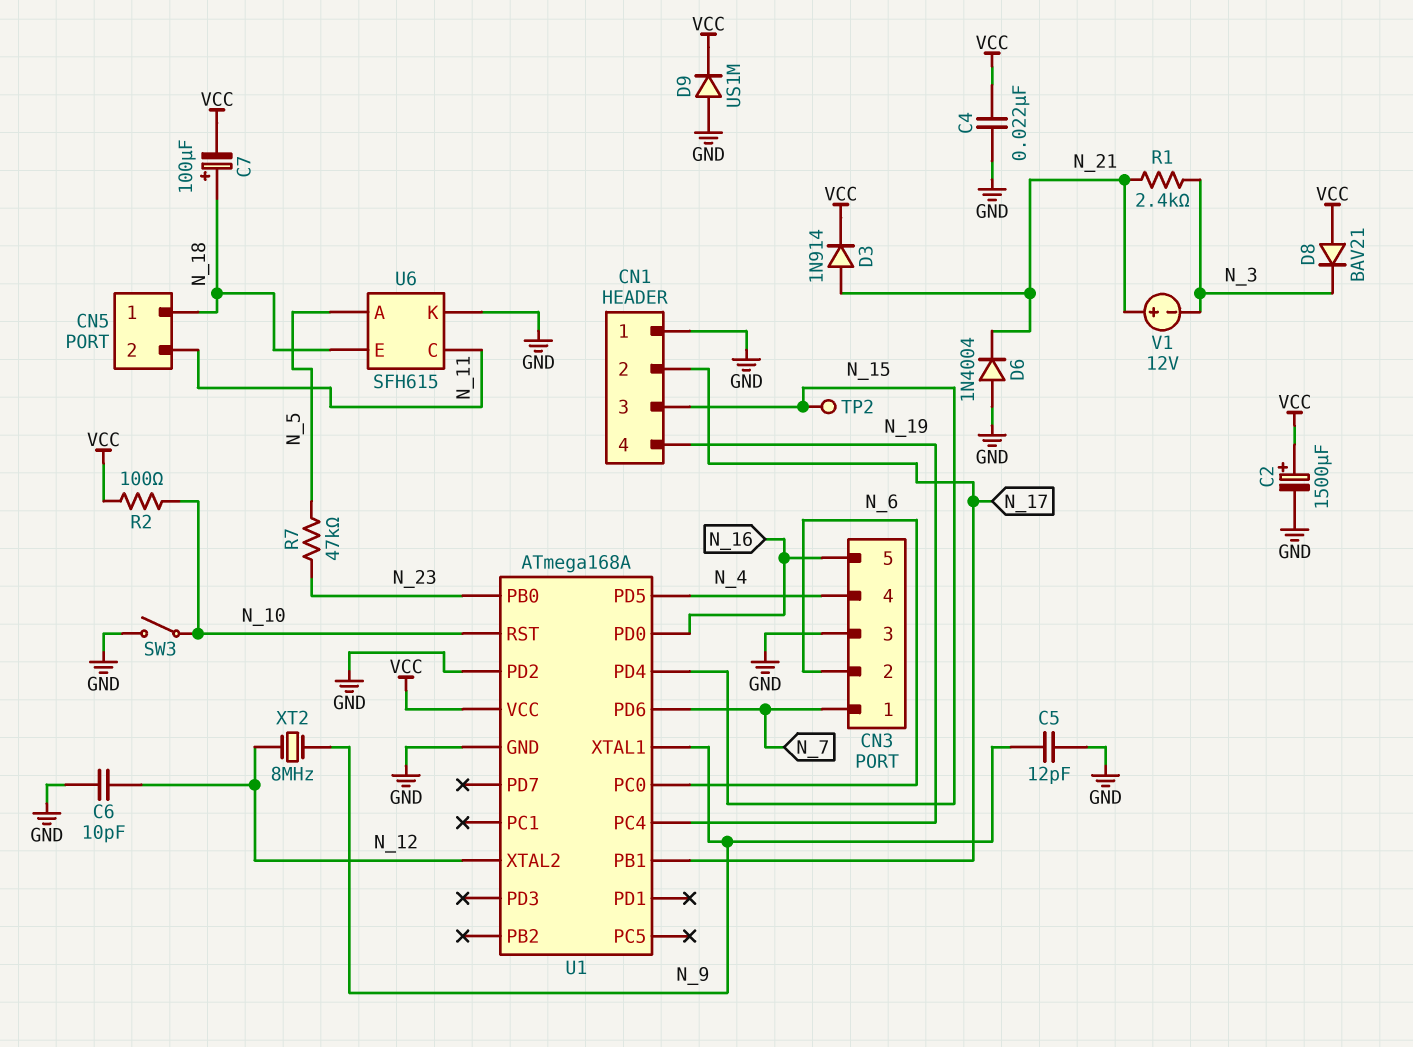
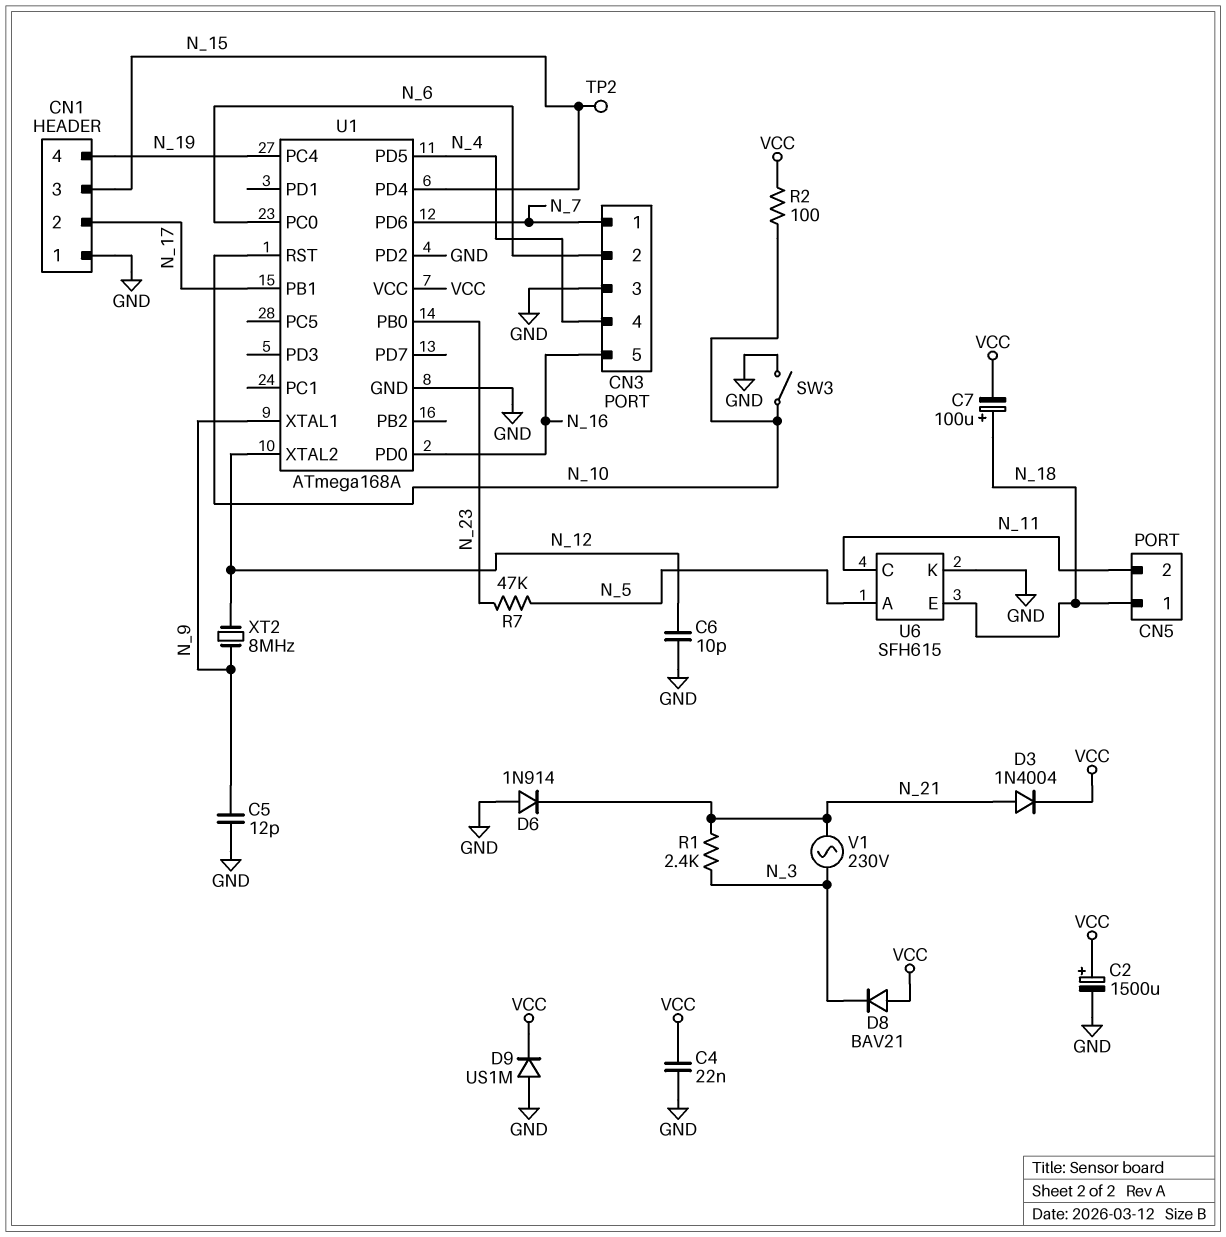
D3: diode 1N914 (A N_21, K VCC) -> diode 1N4004 (A N_21, K VCC)
D6: diode 1N4004 (A GND, K N_21) -> diode 1N914 (A GND, K N_21)
V1: 12V (plus N_21, minus N_3) -> AC 230V (N_3, N_21)

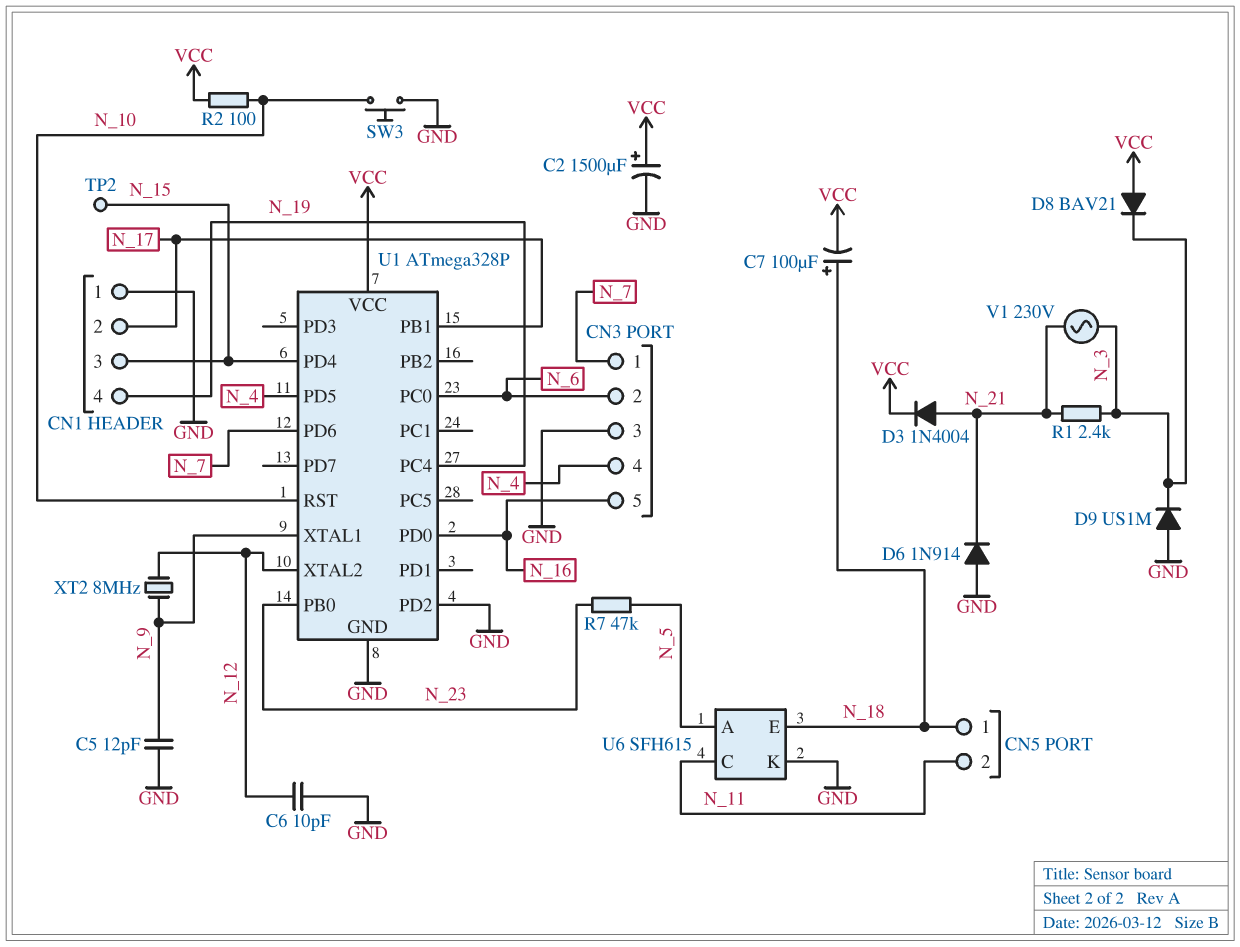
C4: 22nF (GND, VCC) -> none
D9: diode US1M (A GND, K VCC) -> diode US1M (A GND, K N_3)
SW3: switch (GND, N_10) -> button (GND, N_10)
U1: ATmega168A -> ATmega328P

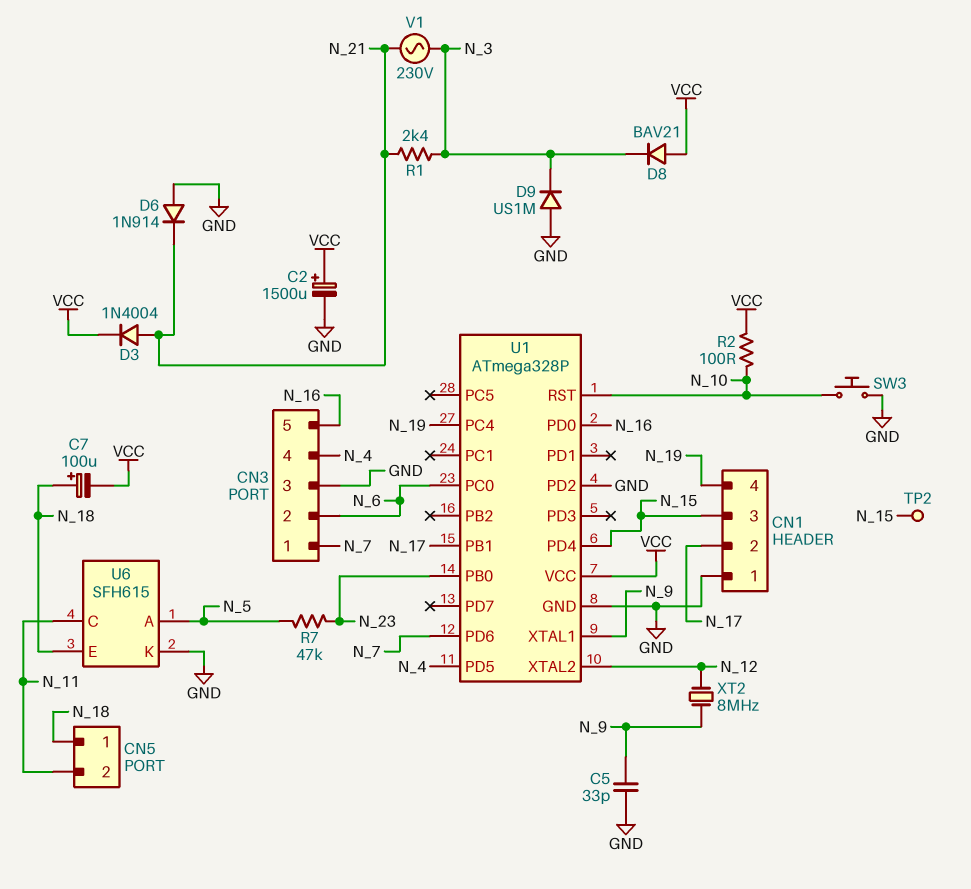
C5: 12pF (GND, N_9) -> 33pF (GND, N_9)
C6: 10pF (GND, N_12) -> none

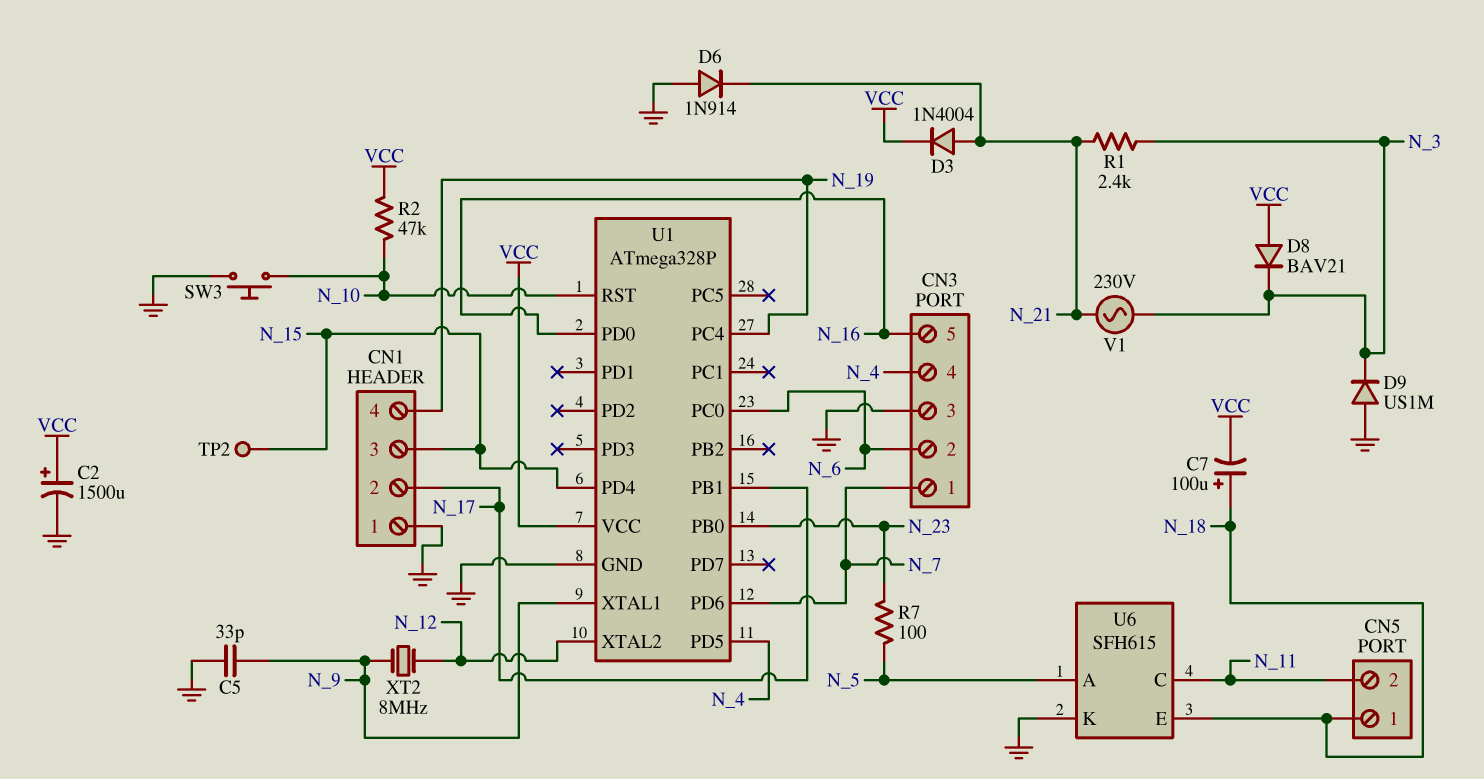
R2: 100 (N_10, VCC) -> 47k (N_10, VCC)
R7: 47k (N_5, N_23) -> 100 (N_5, N_23)
U1 pin PD2: GND -> none

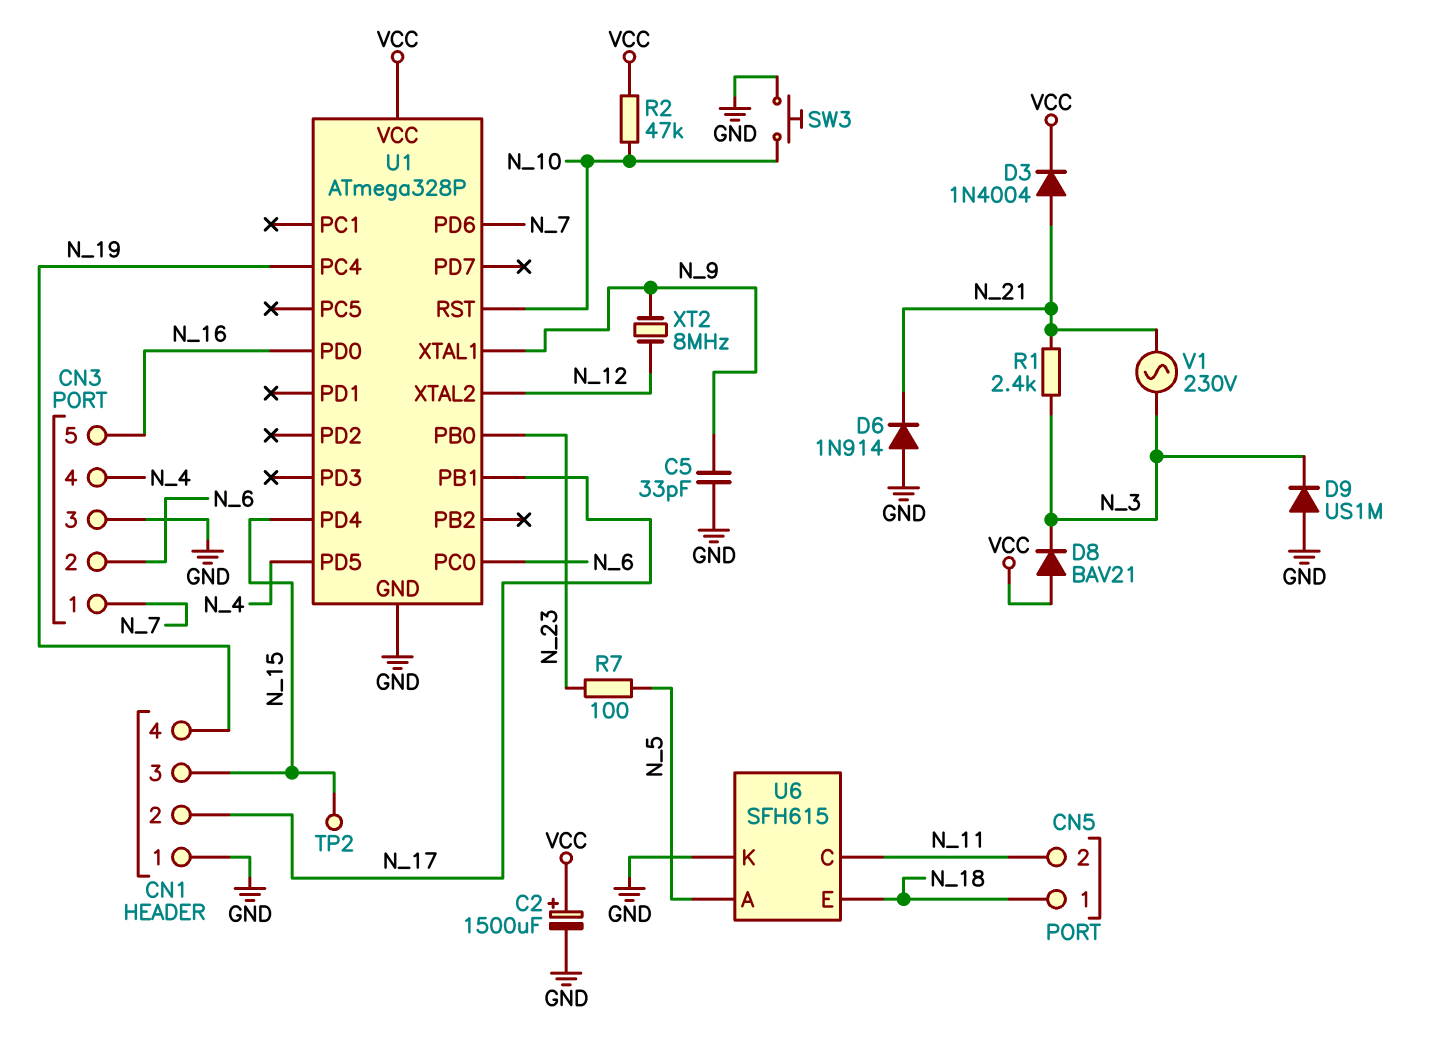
C7: 100uF (plus N_18, minus VCC) -> none

